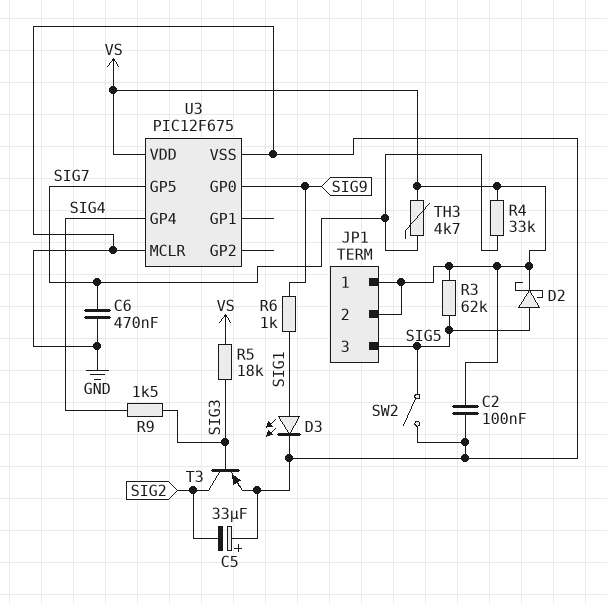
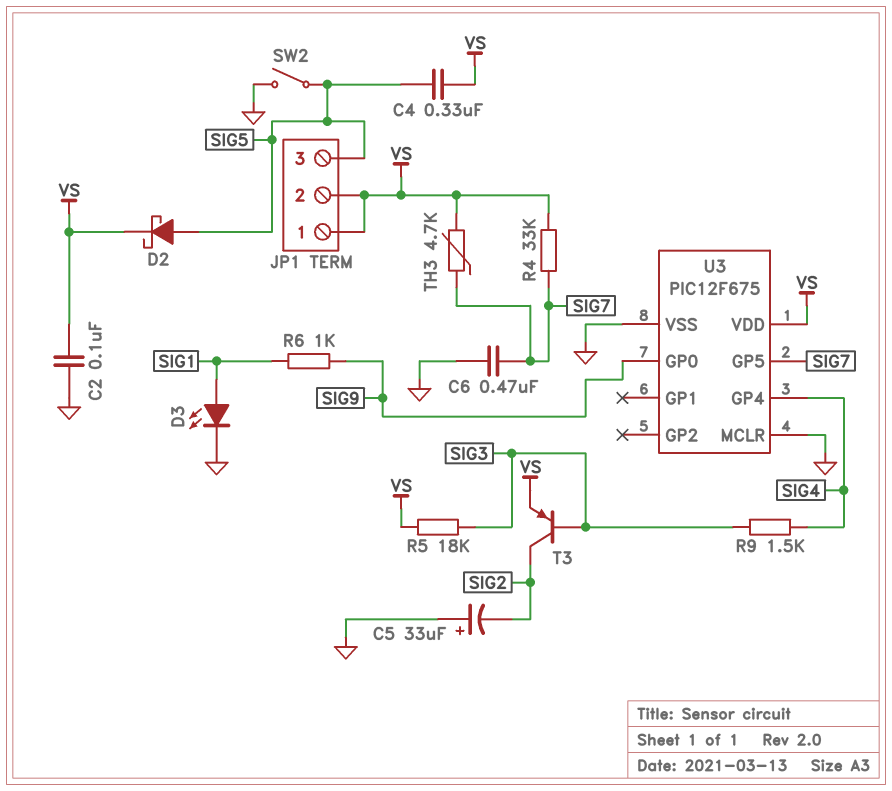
C4: none -> 330nF (SIG5, VS)
R3: 62k (SIG5, VS) -> none
T3: PNP (B SIG3, C SIG2, E GND) -> PNP (B SIG3, C SIG2, E VS)

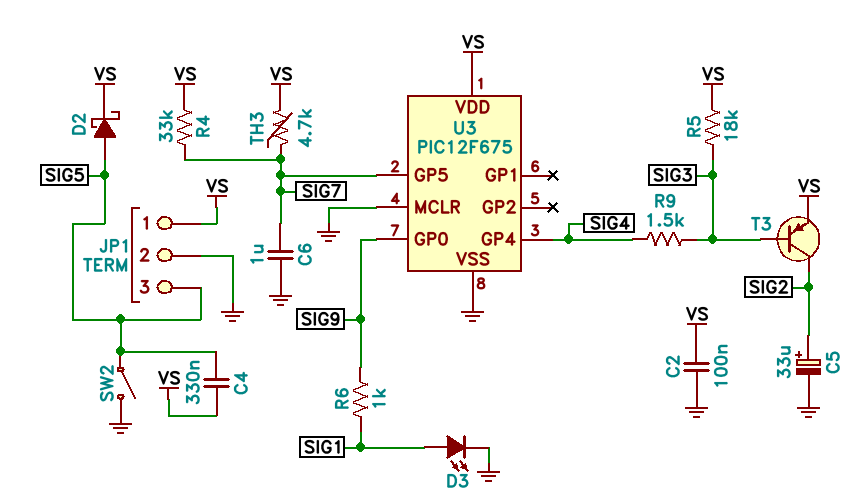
C5: 33uF (plus GND, minus SIG2) -> 33uF (plus SIG2, minus GND)
C6: 470nF (GND, SIG7) -> 1uF (GND, SIG7)
JP1 pin 2: VS -> GND

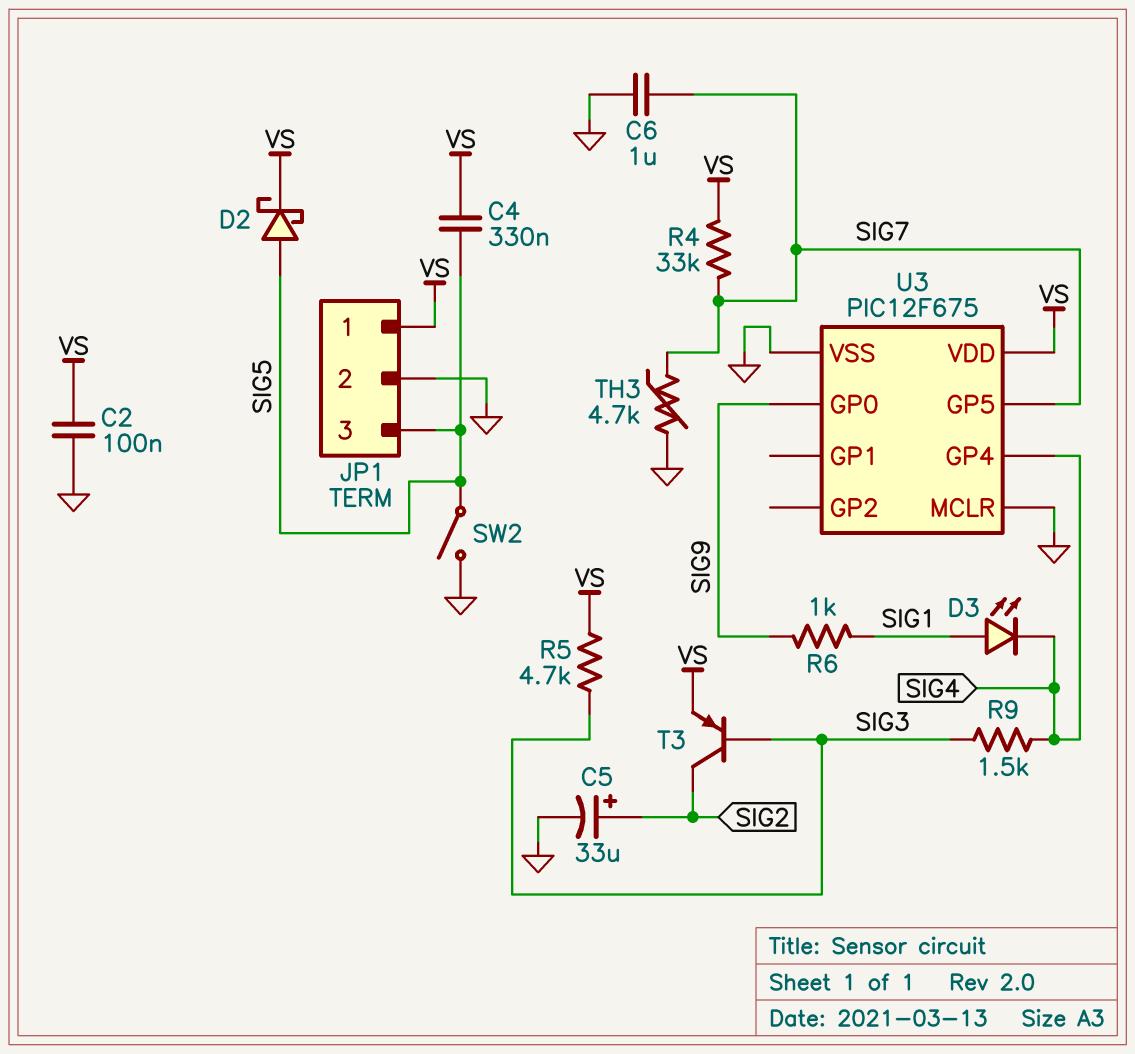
D3: LED (A SIG1, K GND) -> LED (A SIG1, K SIG4)
R5: 18k (SIG3, VS) -> 4.7k (SIG3, VS)
TH3: 4.7k (SIG7, VS) -> 4.7k (GND, SIG7)

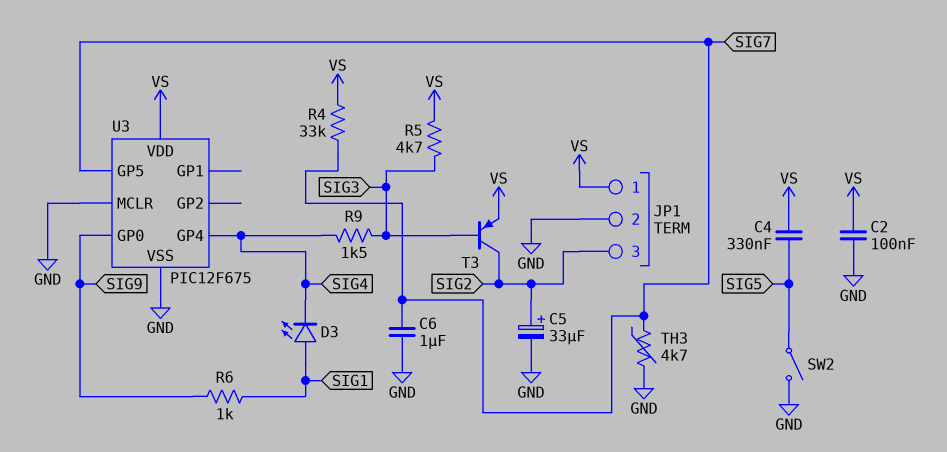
D2: schottky (A SIG5, K VS) -> none
JP1 pin 3: SIG5 -> SIG2

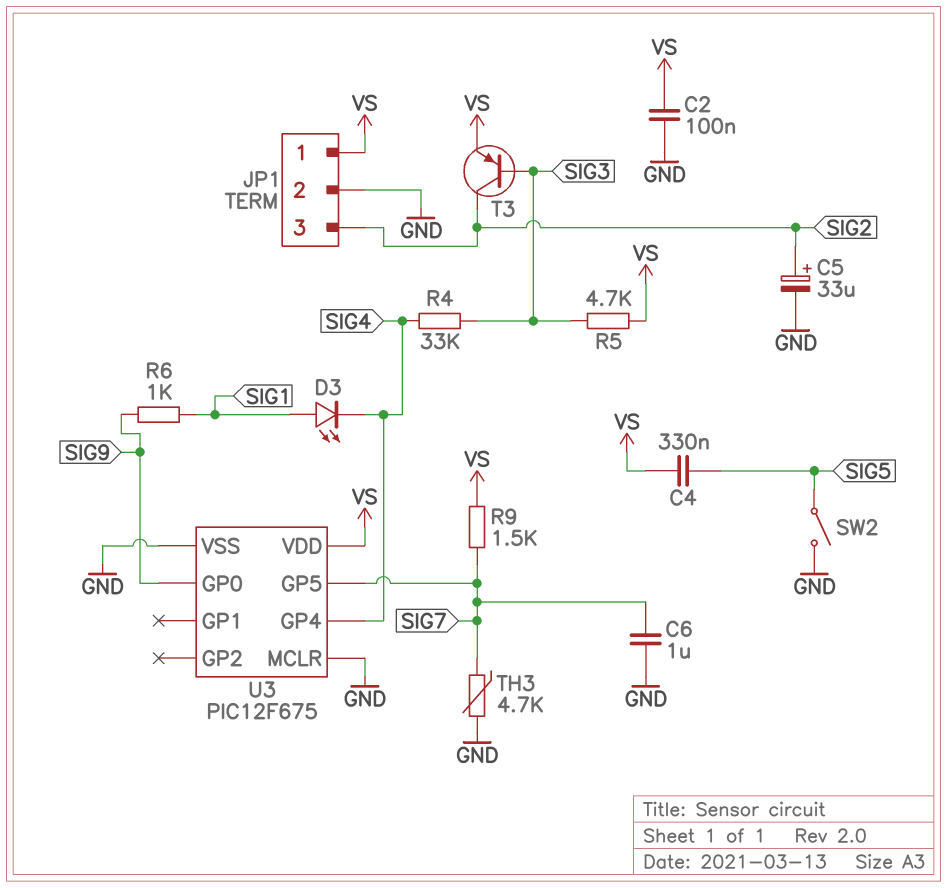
R4: 33k (SIG7, VS) -> 33k (SIG3, SIG4)
R9: 1.5k (SIG3, SIG4) -> 1.5k (SIG7, VS)

